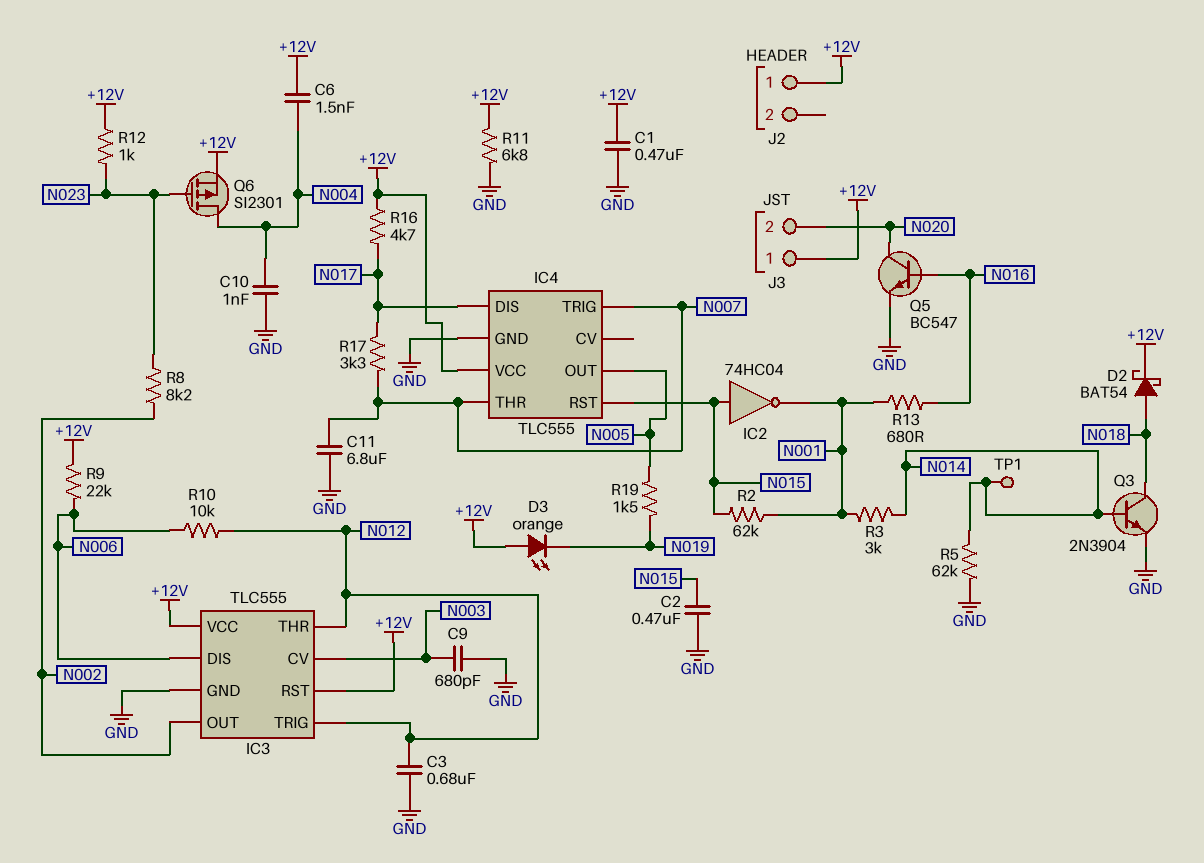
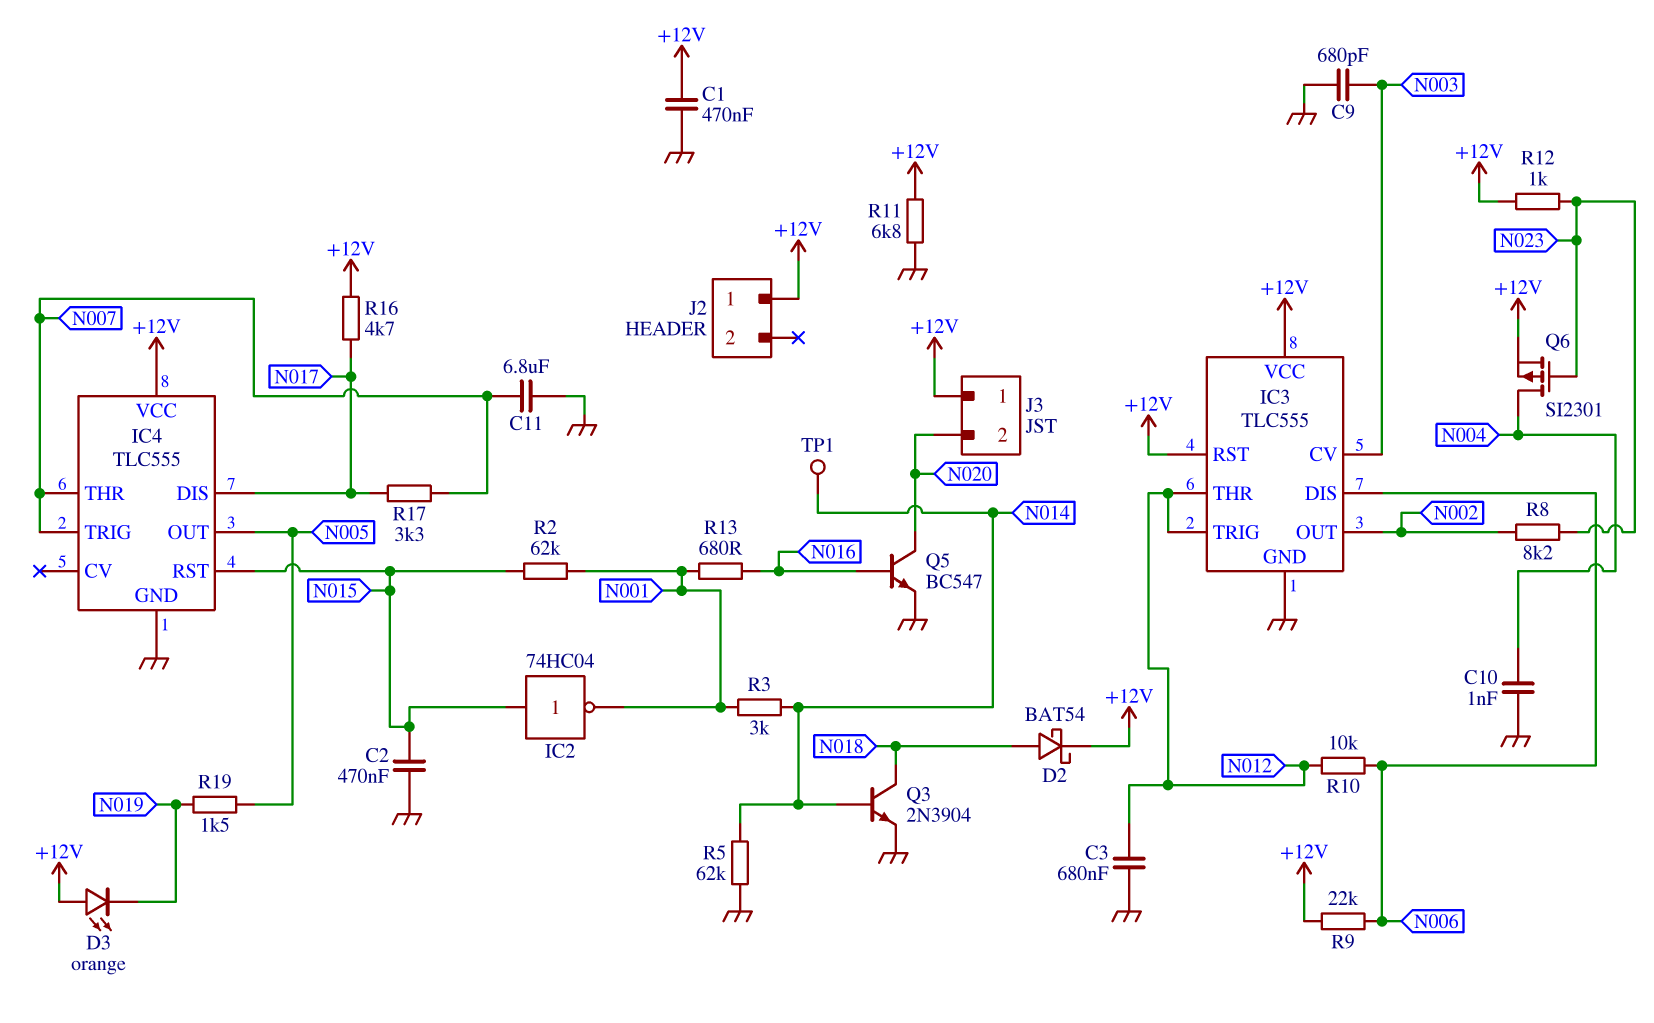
C6: 1.5nF (+12V, N004) -> none

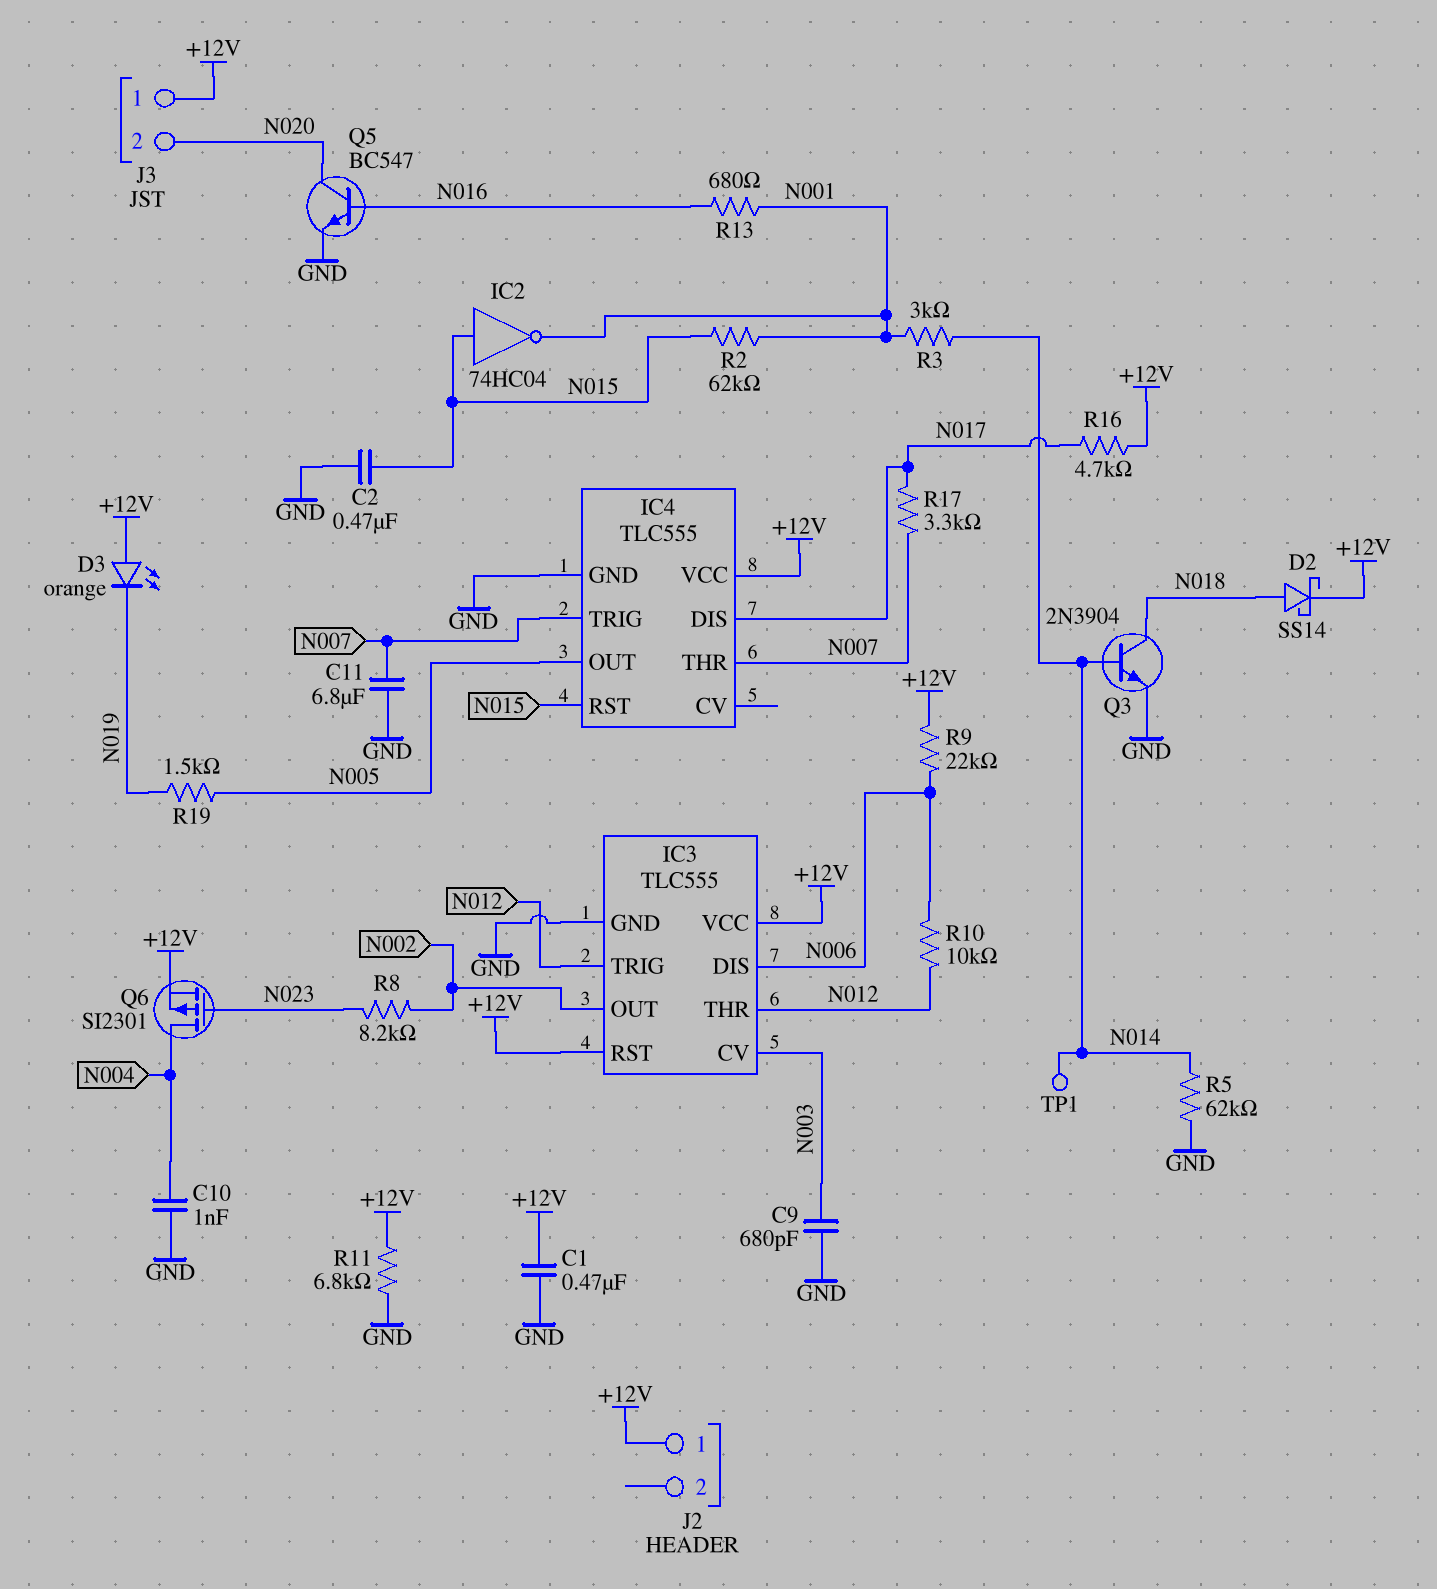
C3: 680nF (GND, N012) -> none
D2: schottky BAT54 (A N018, K +12V) -> schottky SS14 (A N018, K +12V)
R12: 1k (+12V, N023) -> none

